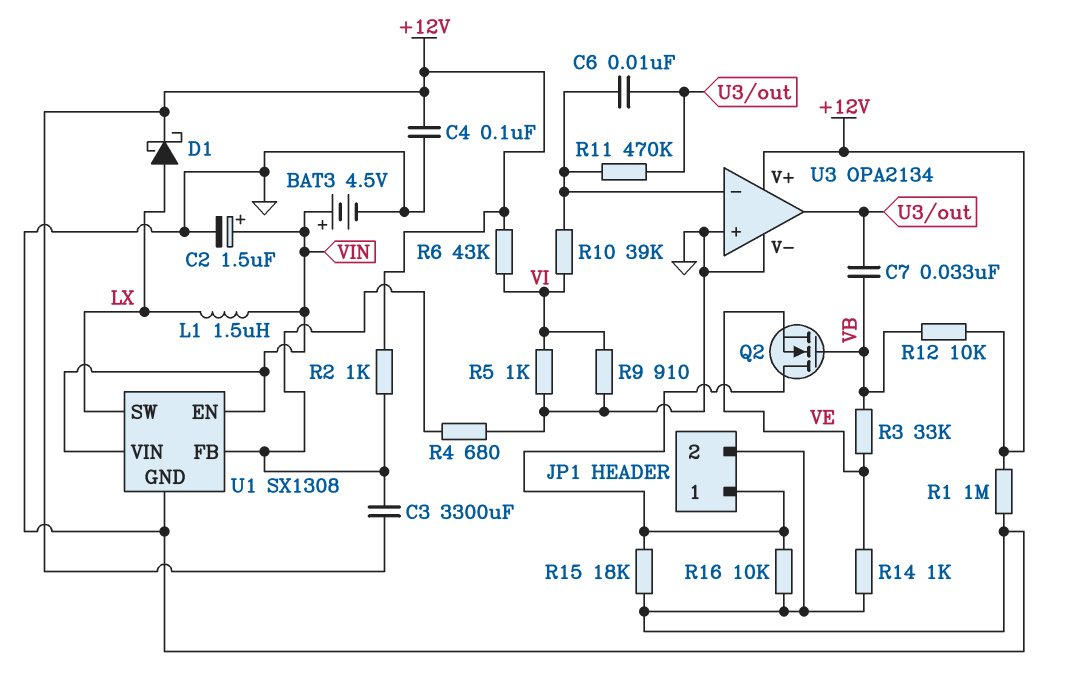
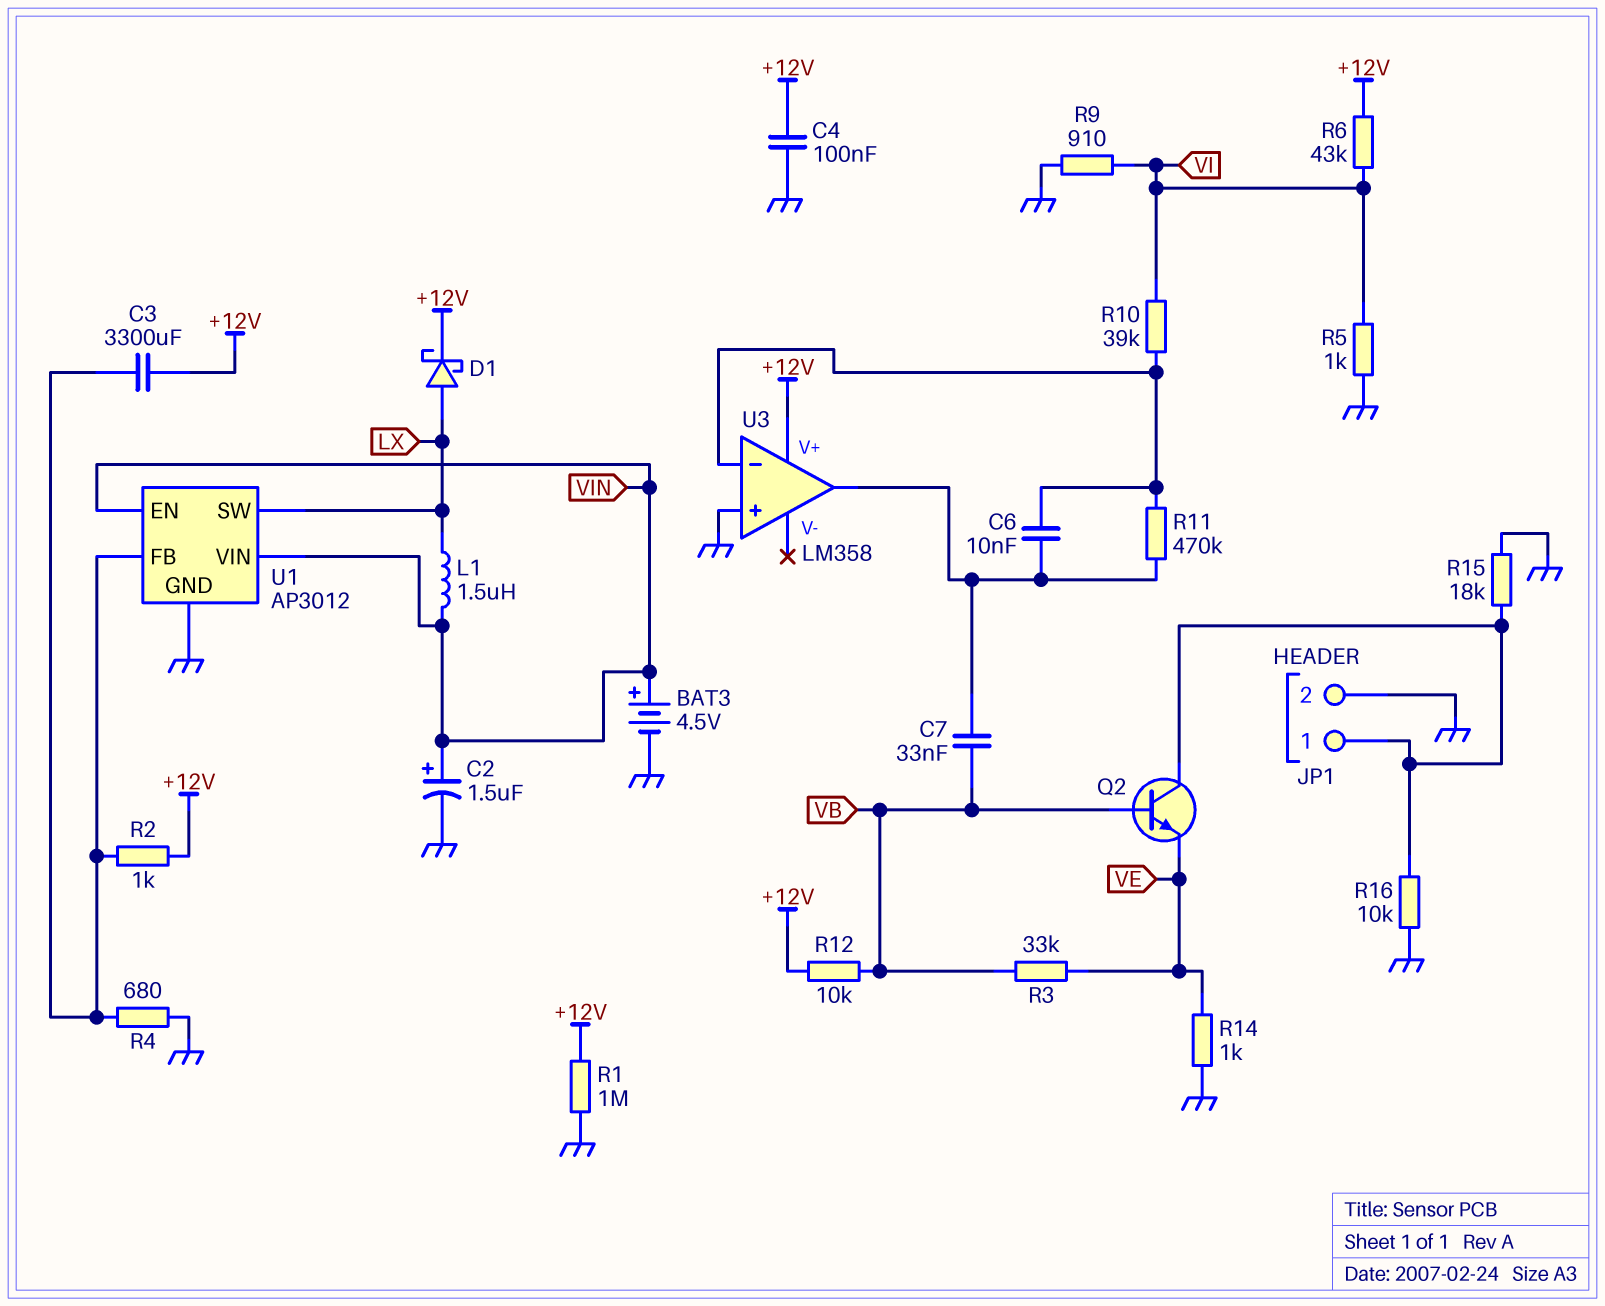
Q2: NMOS (G VB, D JP1/1, S VE) -> NPN (B VB, C JP1/1, E VE)
U1: SX1308 -> AP3012
U3: OPA2134 -> LM358
U3 pin V-: GND -> none

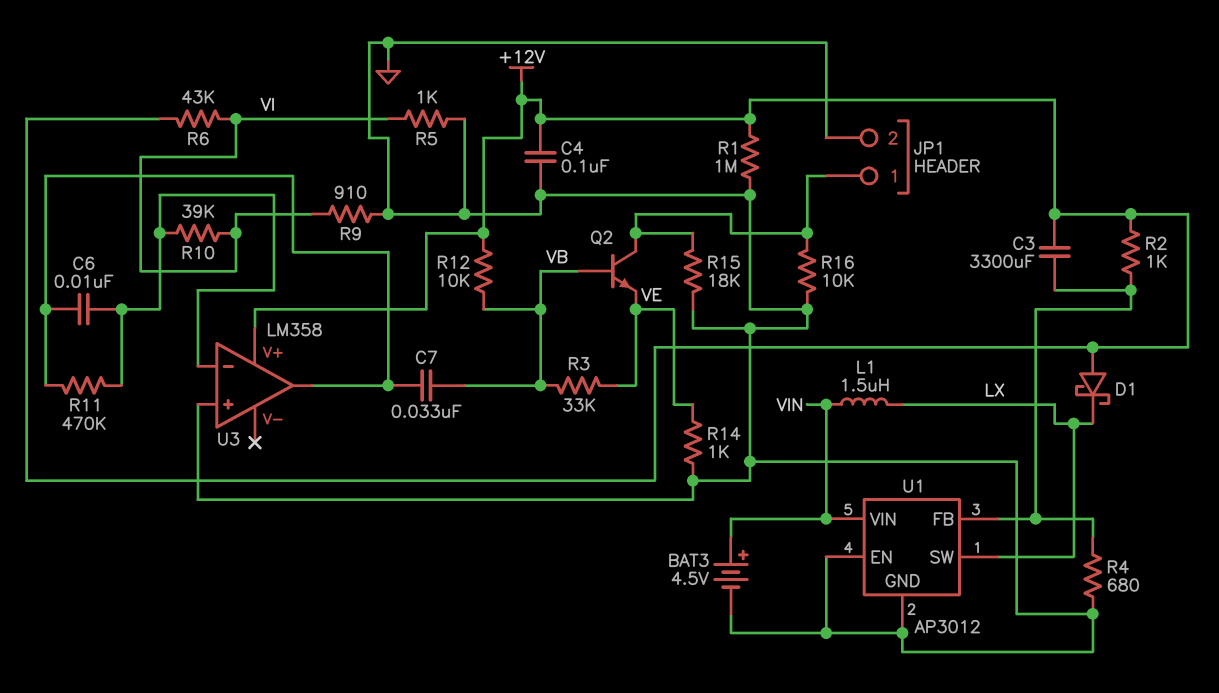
C2: 1.5uF (plus VIN, minus GND) -> none
D1: schottky (A LX, K +12V) -> schottky (A +12V, K LX)
U1 pin EN: VIN -> GND

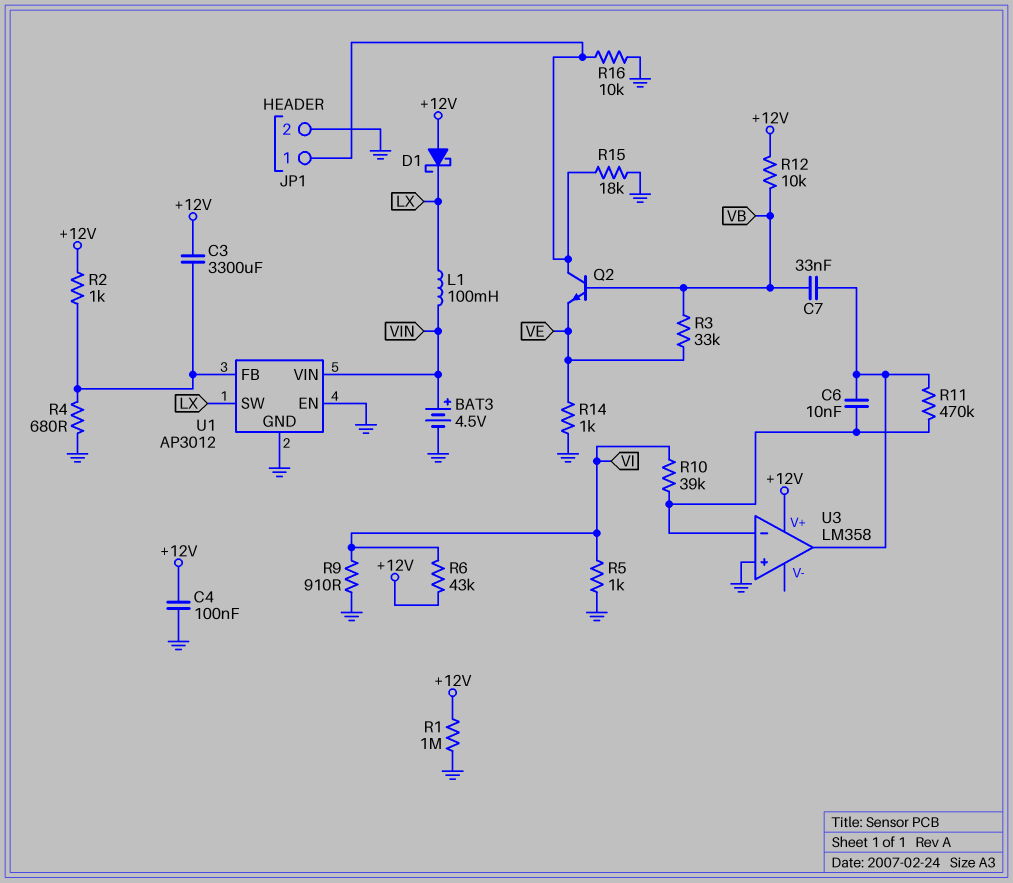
L1: 1.5uH (LX, VIN) -> 100mH (LX, VIN)

